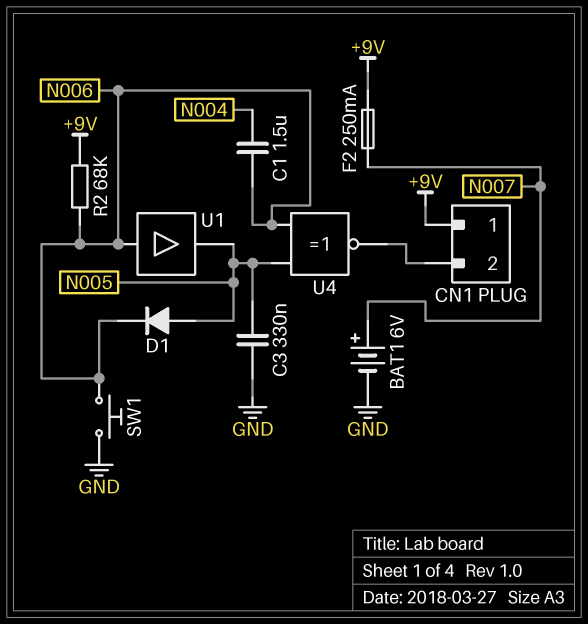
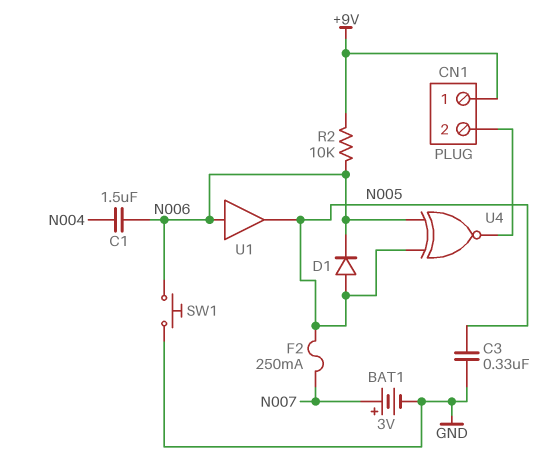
BAT1: 6V (plus N007, minus GND) -> 3V (plus N007, minus GND)
F2: 250mA (+9V, N007) -> 250mA (N005, N007)
R2: 68k (+9V, N006) -> 10k (+9V, N006)

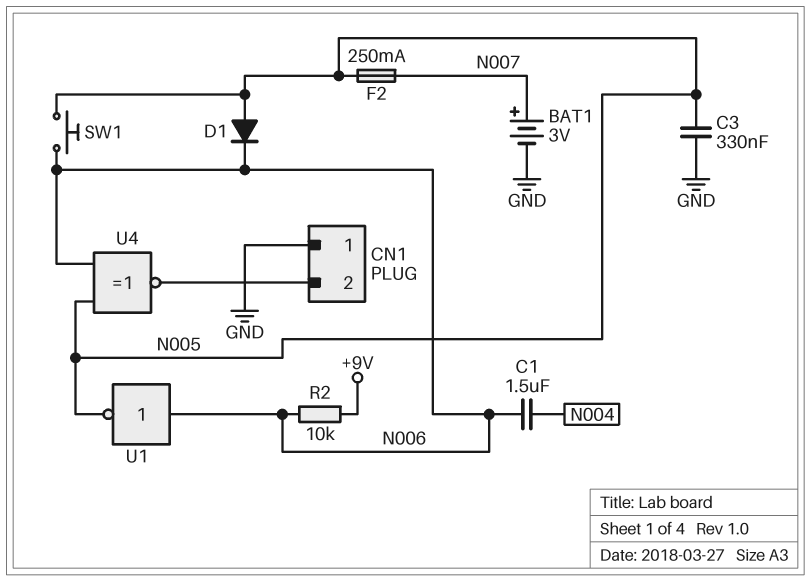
CN1 pin 1: +9V -> GND
SW1: button (GND, N006) -> button (N005, N006)
U1: buffer (in N006, out N005) -> NOT (in N006, out N005)

